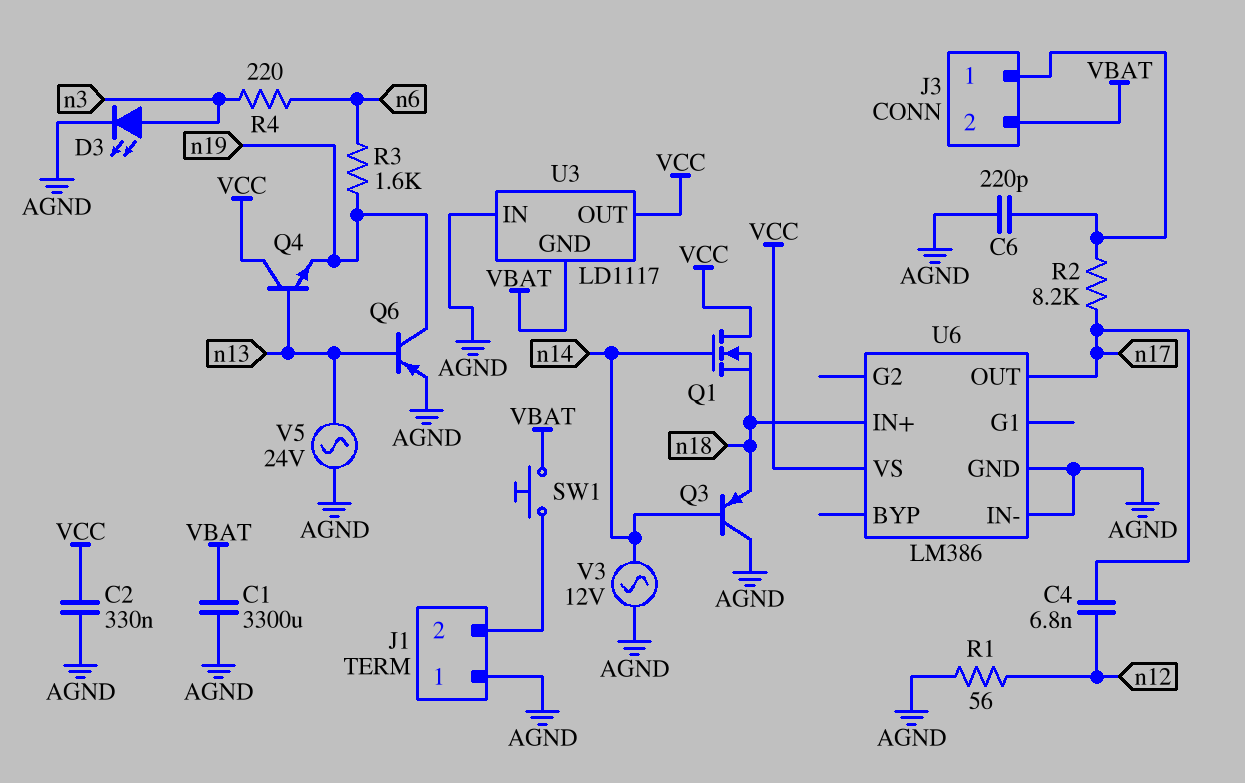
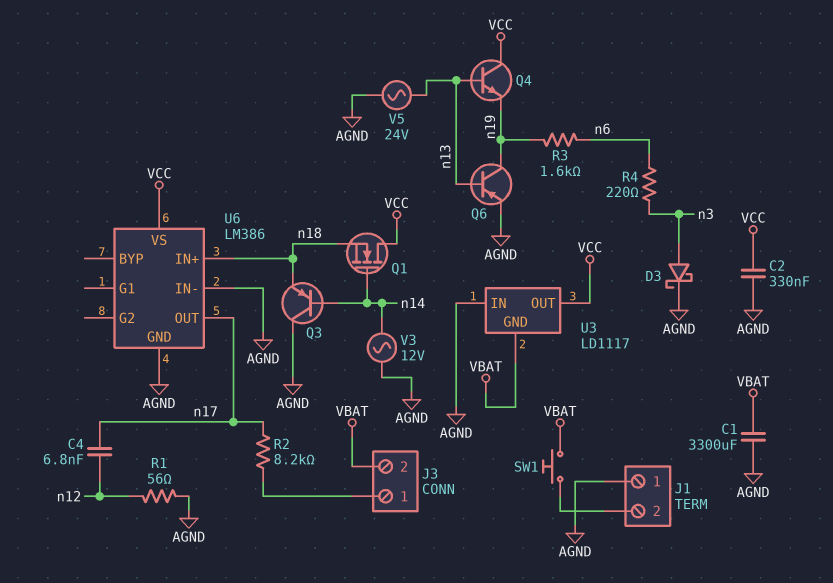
C6: 220pF (AGND, J3/1) -> none
D3: LED (A n3, K AGND) -> schottky (A n3, K AGND)

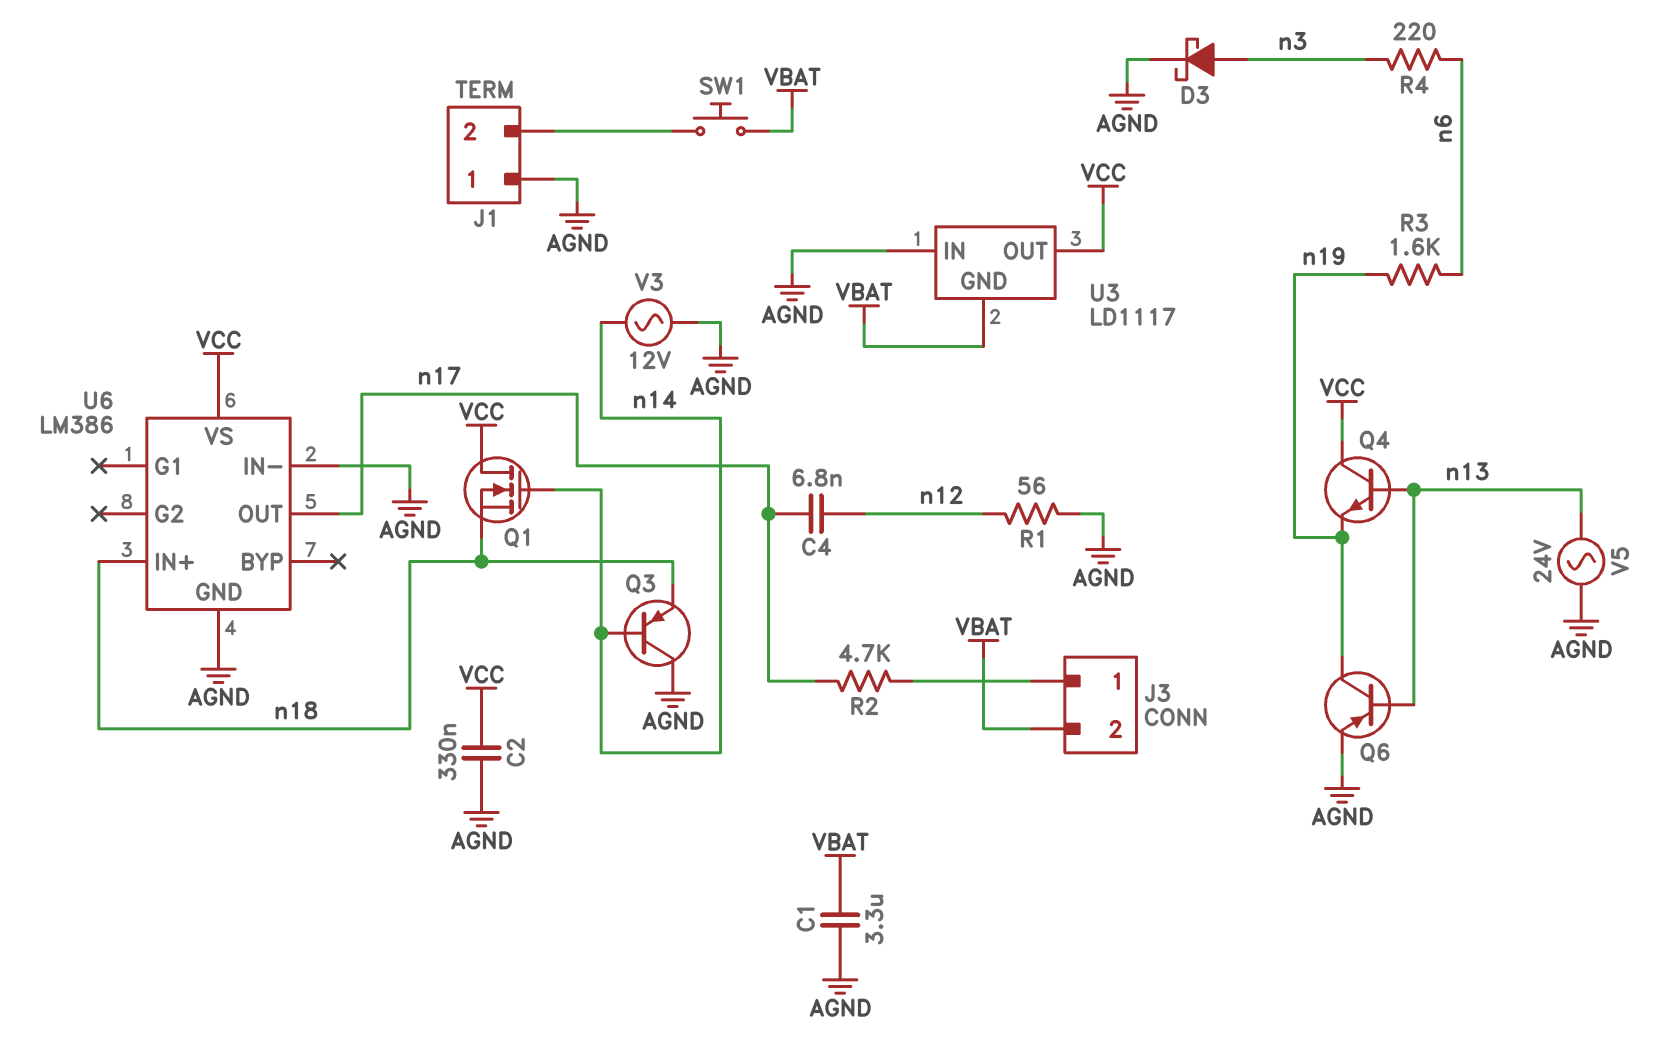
C1: 3300uF (AGND, VBAT) -> 3.3uF (AGND, VBAT)
R2: 8.2k (J3/1, n17) -> 4.7k (J3/1, n17)

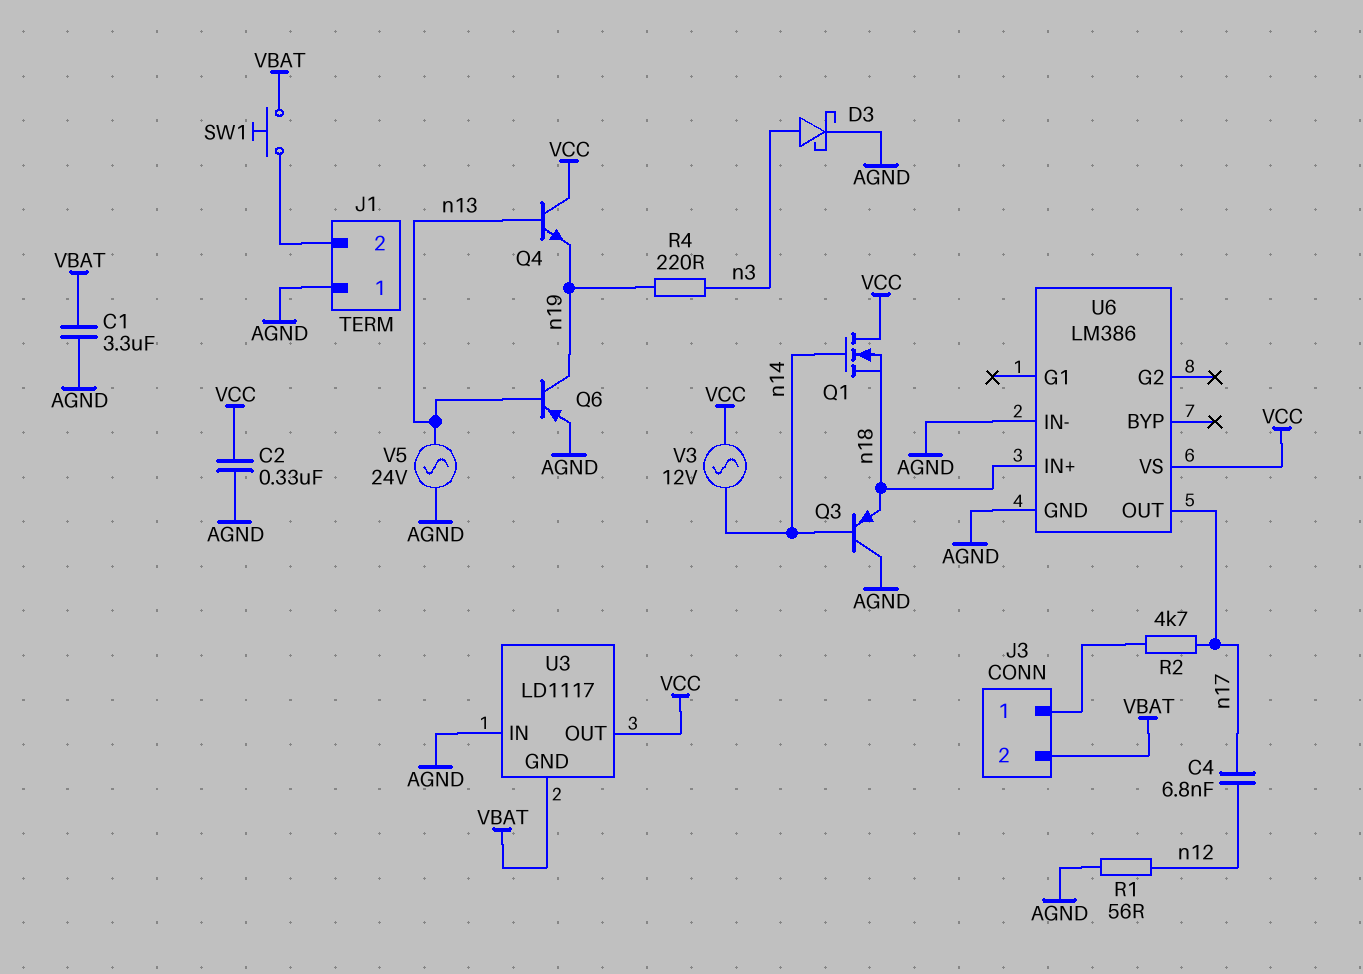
R3: 1.6k (n6, n19) -> none
R4: 220 (n3, n6) -> 220 (n3, n19)
V3: AC 12V (AGND, n14) -> AC 12V (VCC, n14)

